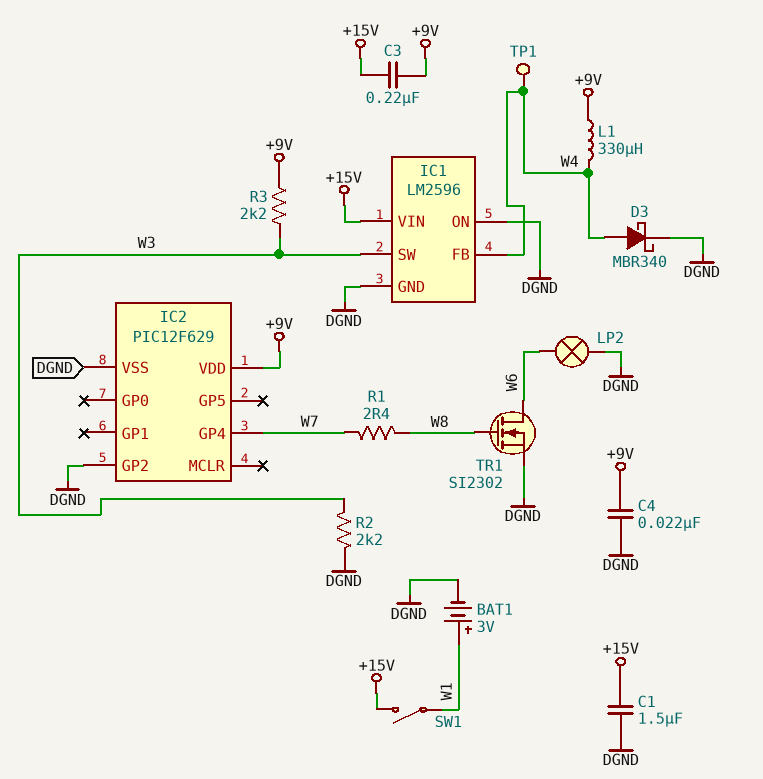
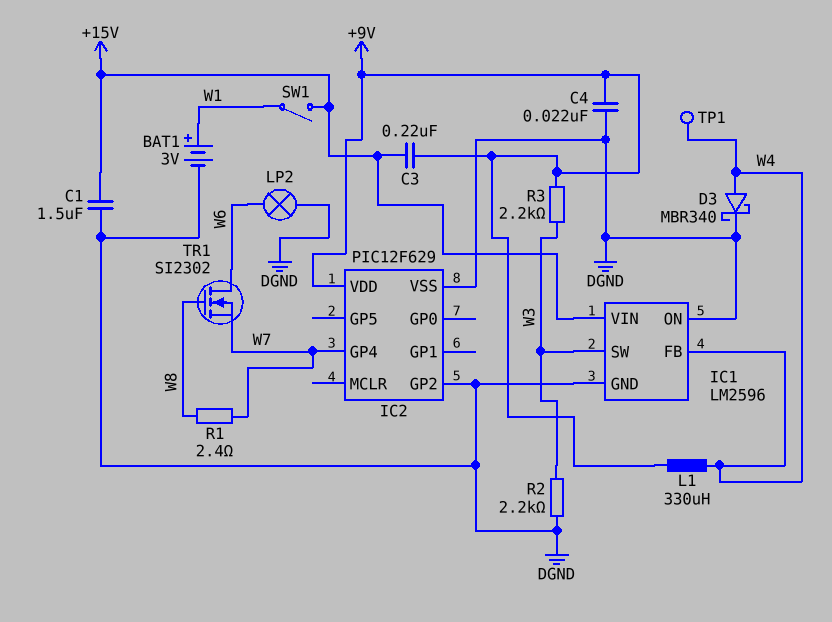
TR1: NMOS SI2302 (G W8, D W6, S DGND) -> NMOS SI2302 (G W8, D W6, S W7)

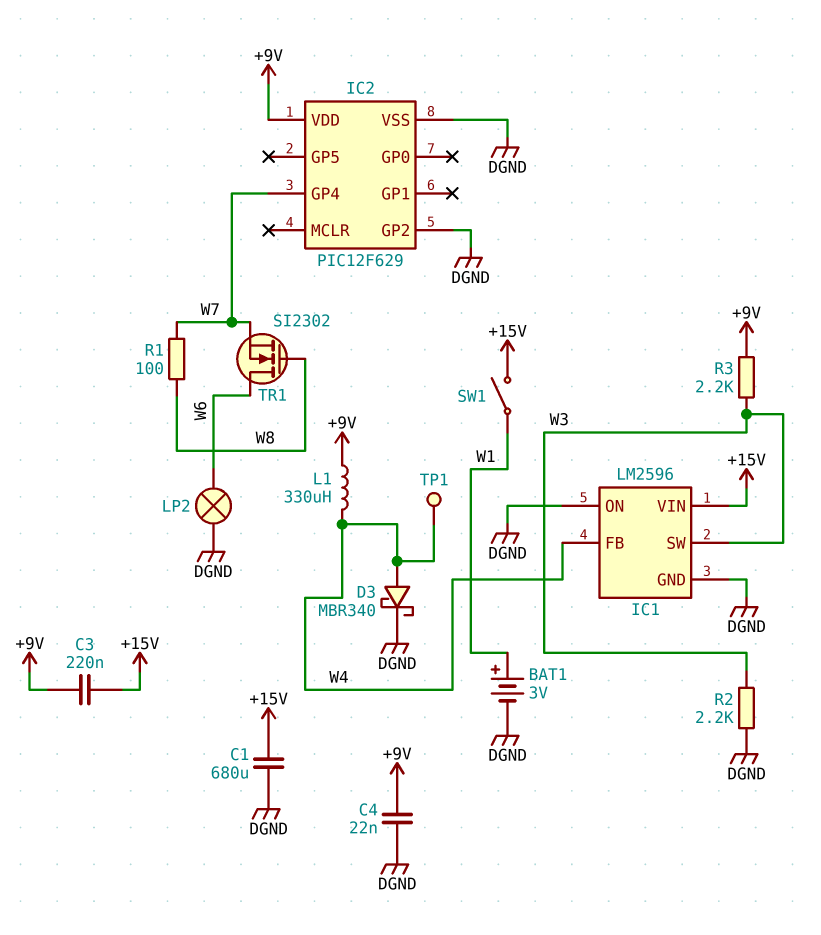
C1: 1.5uF (+15V, DGND) -> 680uF (+15V, DGND)
R1: 2.4 (W7, W8) -> 100 (W7, W8)

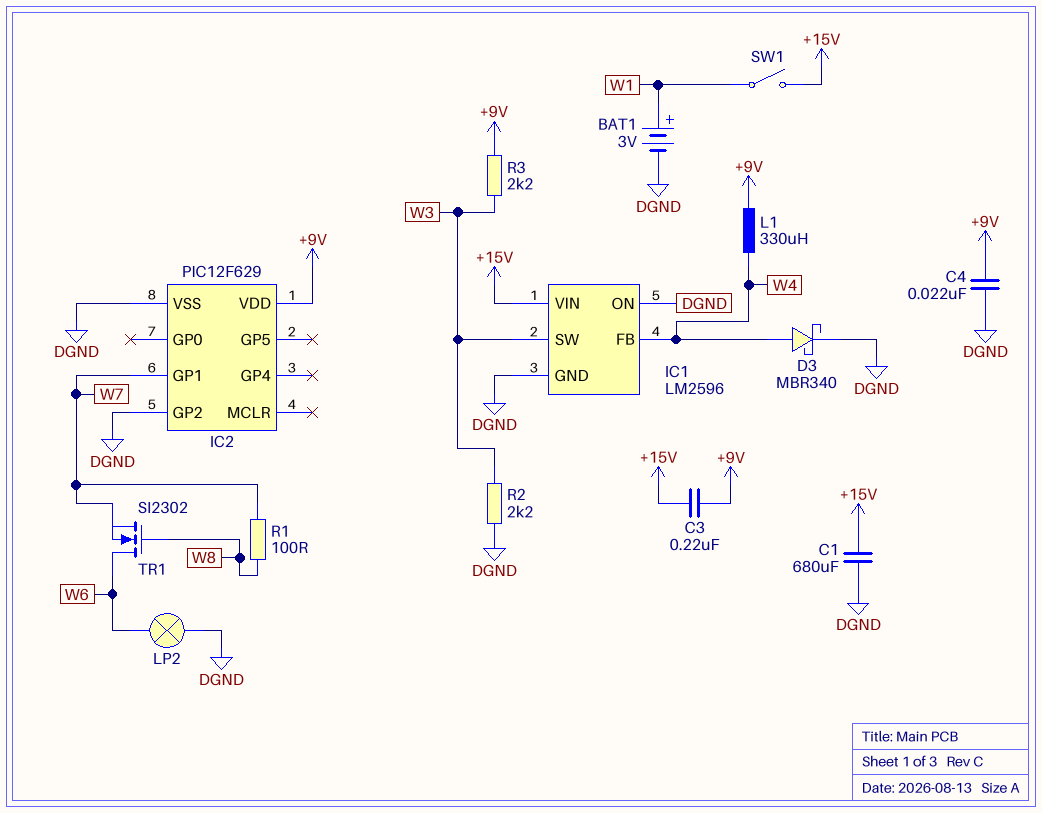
IC2 pin GP1: none -> W7
IC2 pin GP4: W7 -> none
TP1: test point (W4) -> none

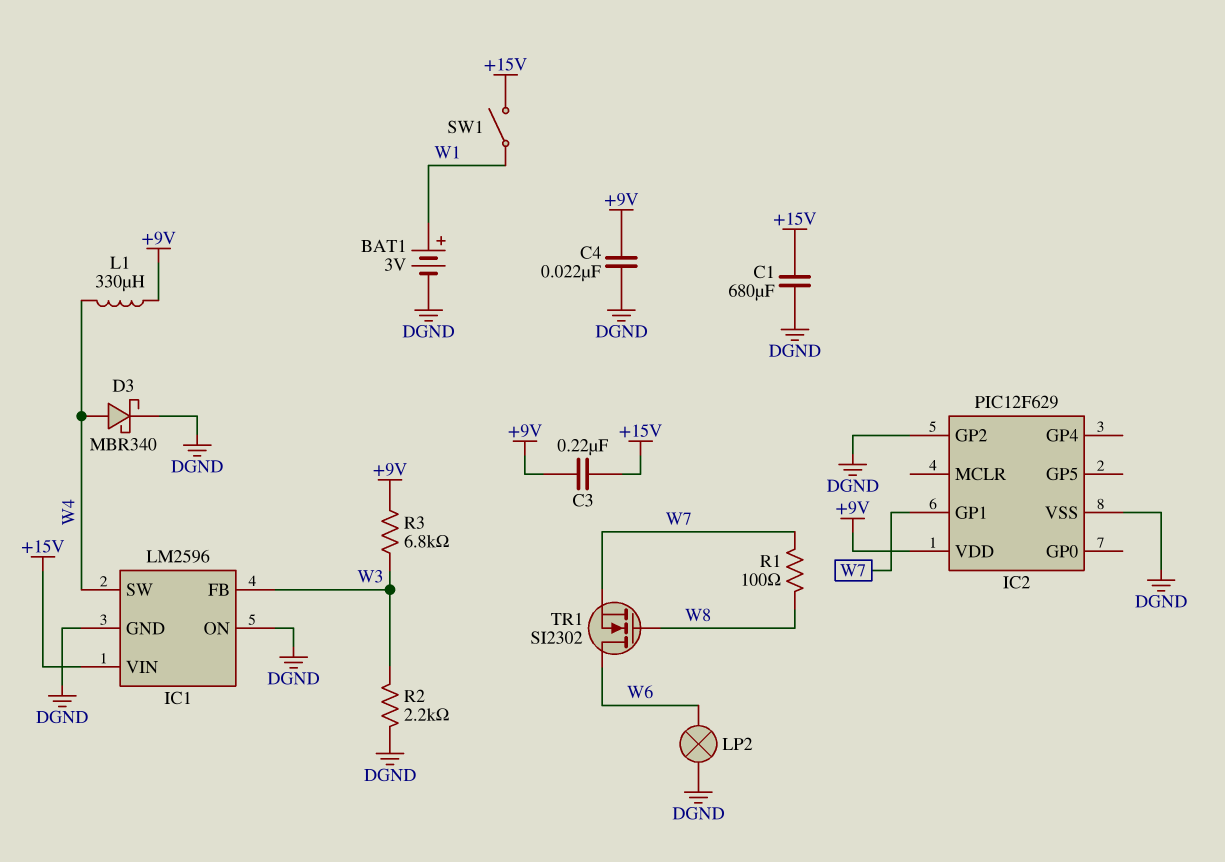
IC1 pin FB: W4 -> W3
IC1 pin SW: W3 -> W4
R3: 2.2k (+9V, W3) -> 6.8k (+9V, W3)

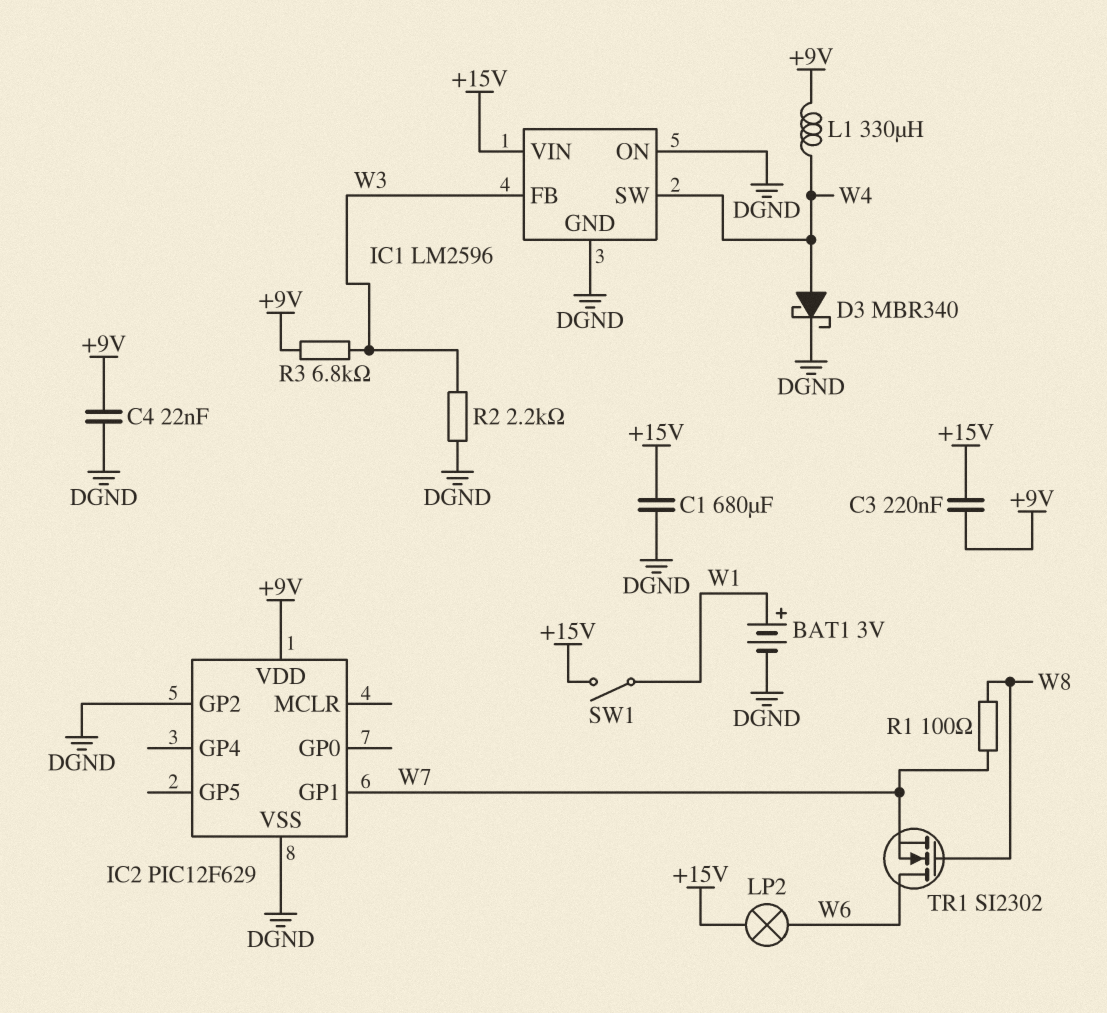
LP2: lamp (DGND, W6) -> lamp (+15V, W6)

